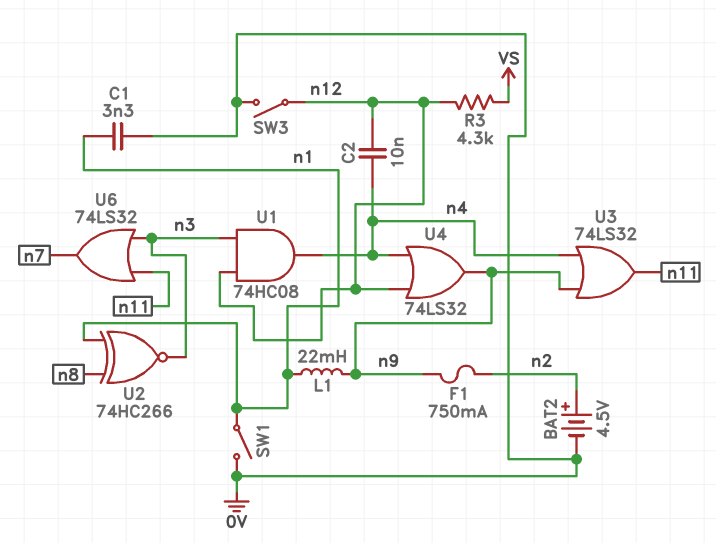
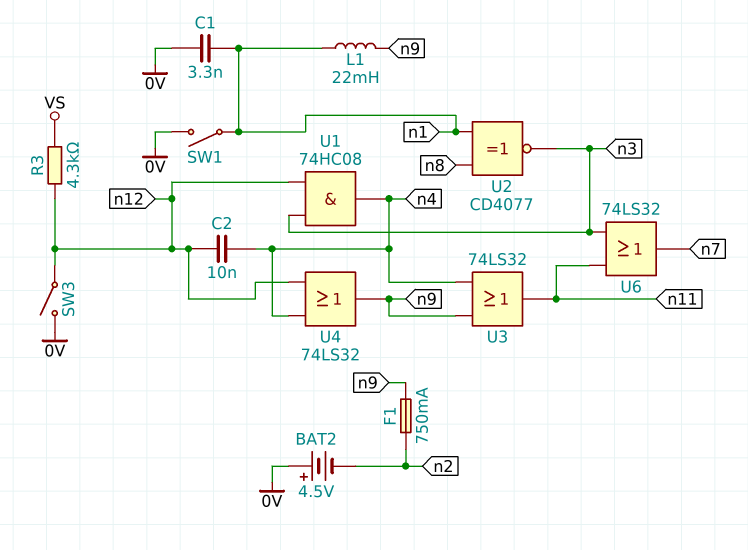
BAT2: 4.5V (plus n2, minus 0V) -> 4.5V (plus 0V, minus n2)
U2: XNOR 74HC266 (in n1, in n8, out n3) -> XNOR CD4077 (in n1, in n8, out n3)

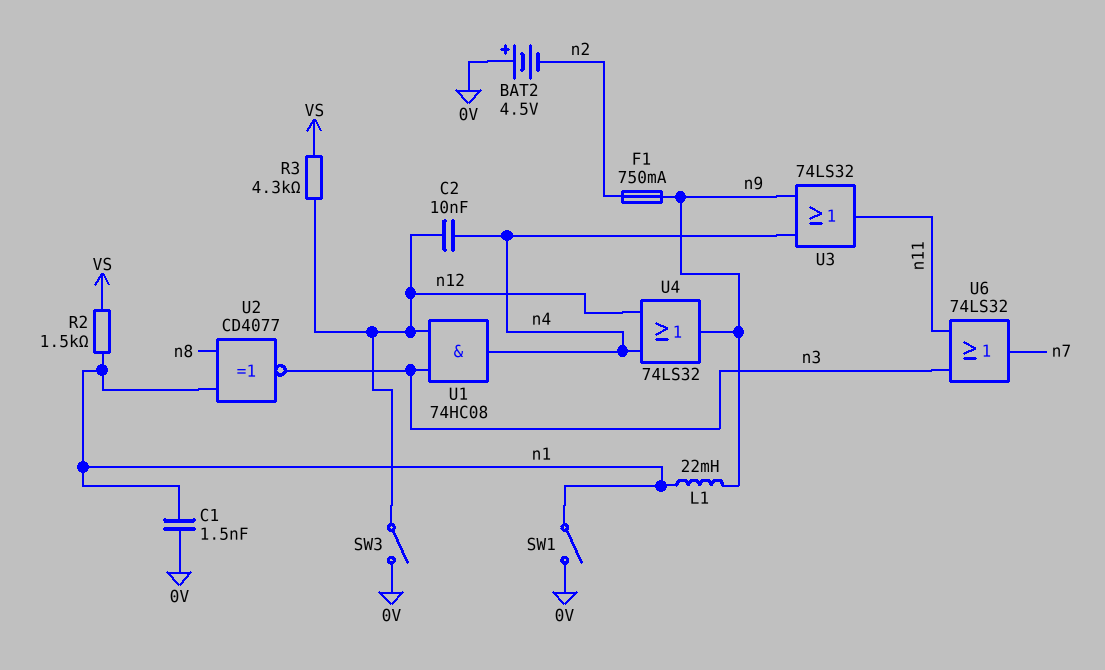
C1: 3.3nF (0V, n1) -> 1.5nF (0V, n1)
R2: none -> 1.5k (VS, n1)

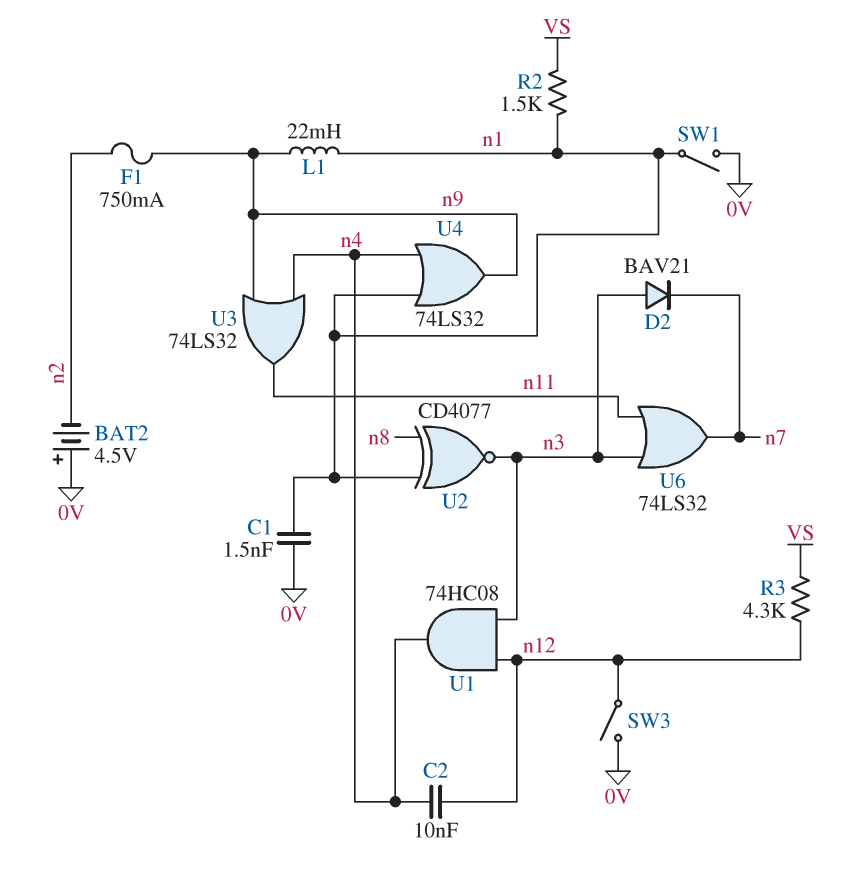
D2: none -> diode BAV21 (A n3, K n7)
U4: OR 74LS32 (in n4, in n12, out n9) -> OR 74LS32 (in n1, in n4, out n9)

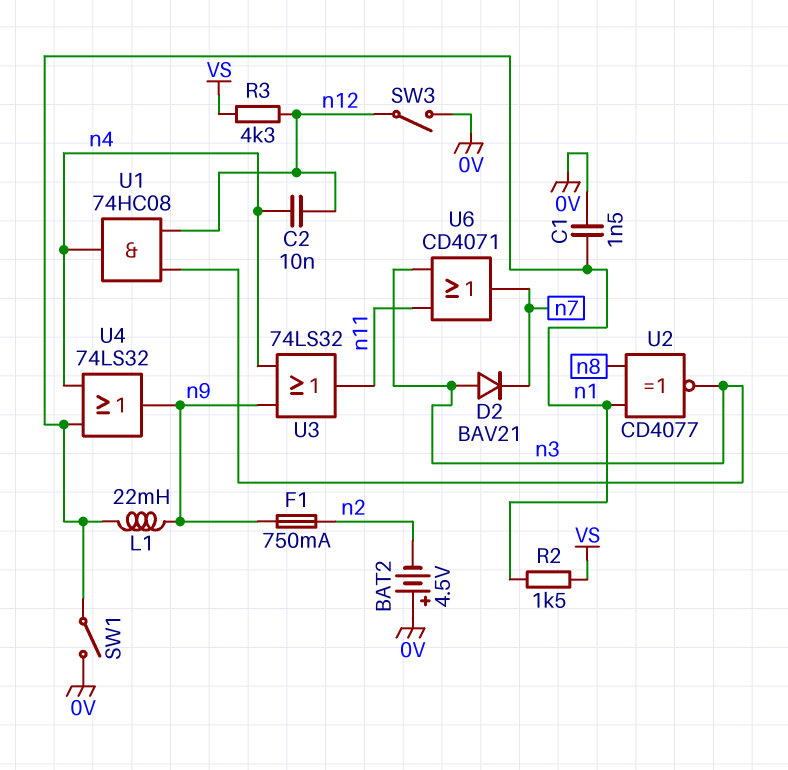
U6: OR 74LS32 (in n3, in n11, out n7) -> OR CD4071 (in n3, in n11, out n7)

